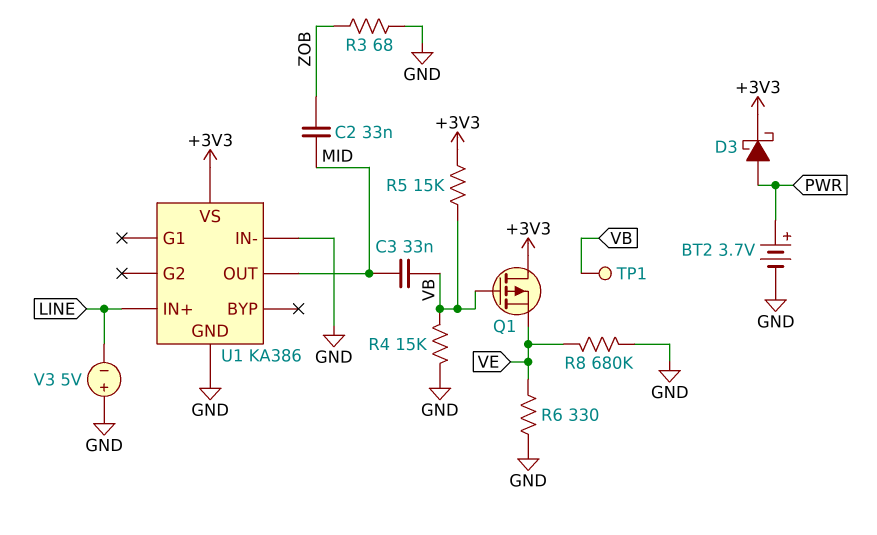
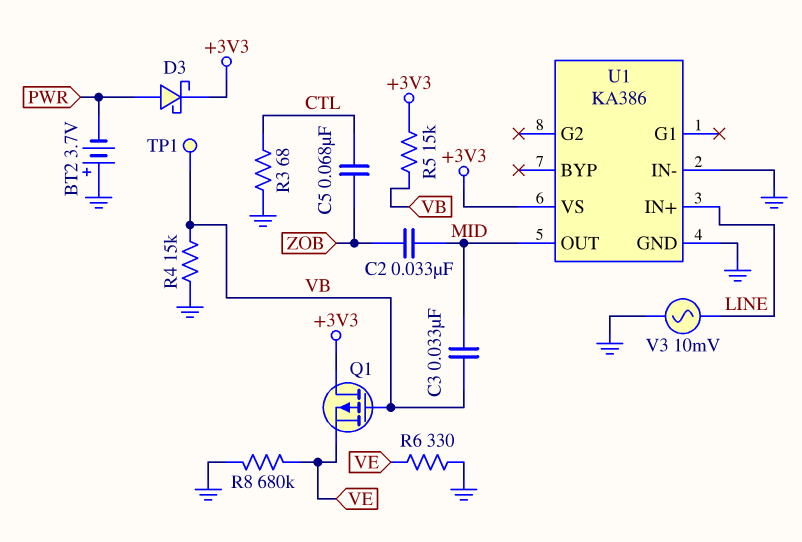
BT2: 3.7V (plus PWR, minus GND) -> 3.7V (plus GND, minus PWR)
C5: none -> 68nF (CTL, ZOB)
R3: 68 (GND, ZOB) -> 68 (CTL, GND)
V3: 5V (plus GND, minus LINE) -> AC 10mV (GND, LINE)

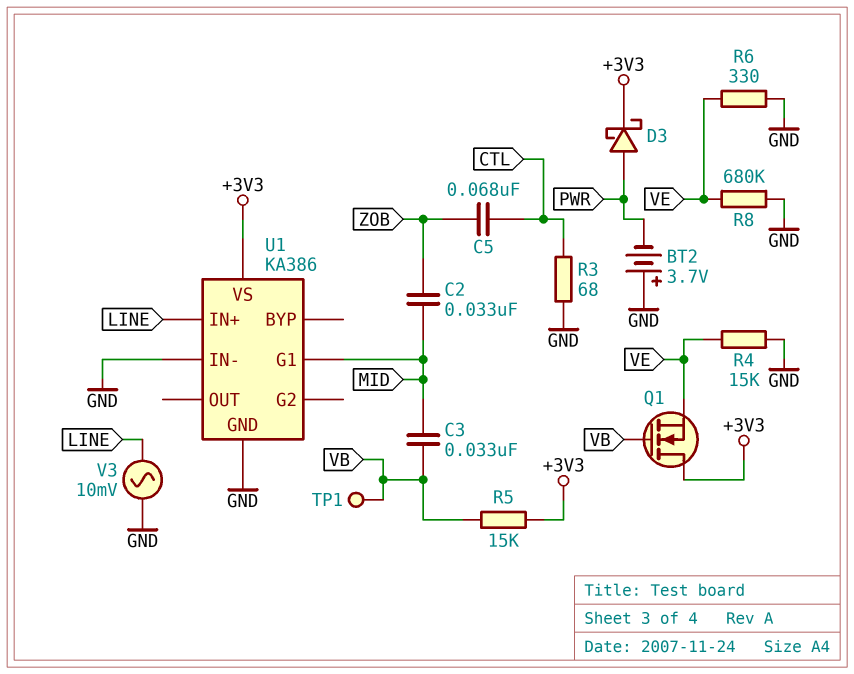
Q1: PMOS (G VB, D +3V3, S VE) -> NMOS (G VB, D +3V3, S VE)
R4: 15k (GND, VB) -> 15k (GND, VE)
U1 pin G1: none -> MID
U1 pin OUT: MID -> none

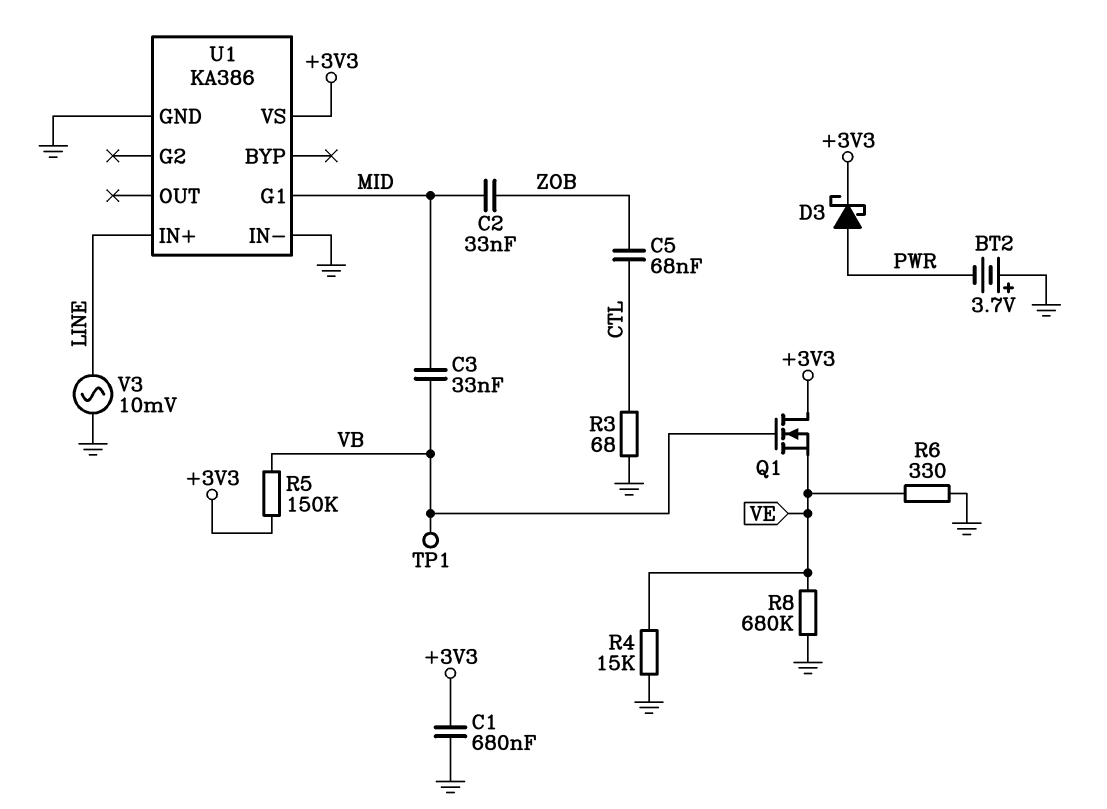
C1: none -> 680nF (+3V3, GND)
R5: 15k (+3V3, VB) -> 150k (+3V3, VB)

